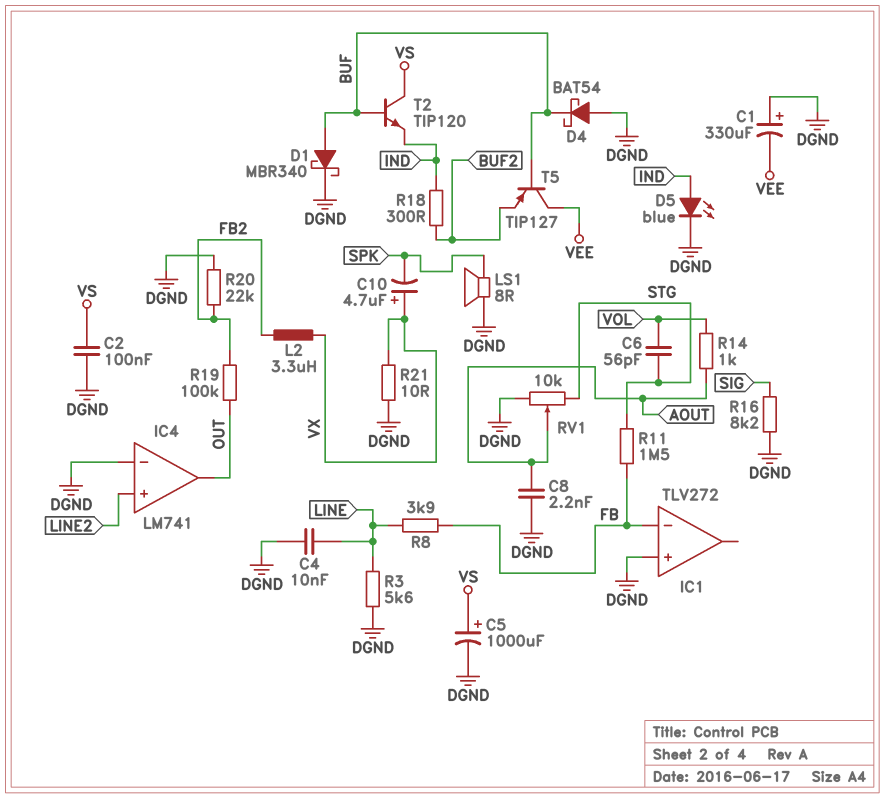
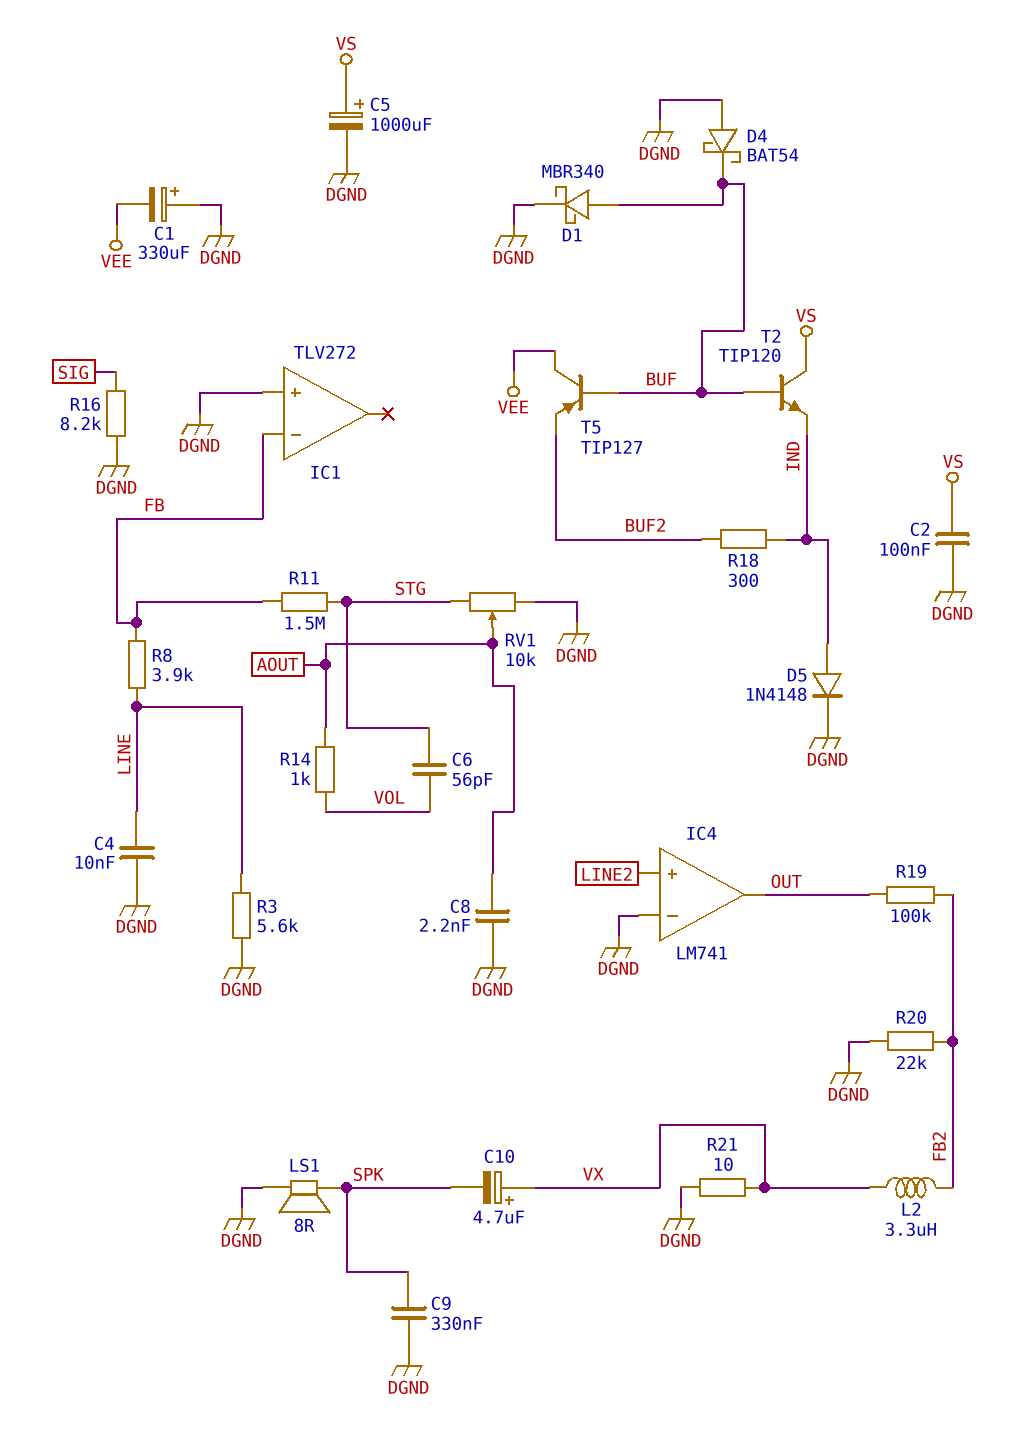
C9: none -> 330nF (DGND, SPK)
D5: LED blue (A IND, K DGND) -> diode 1N4148 (A IND, K DGND)

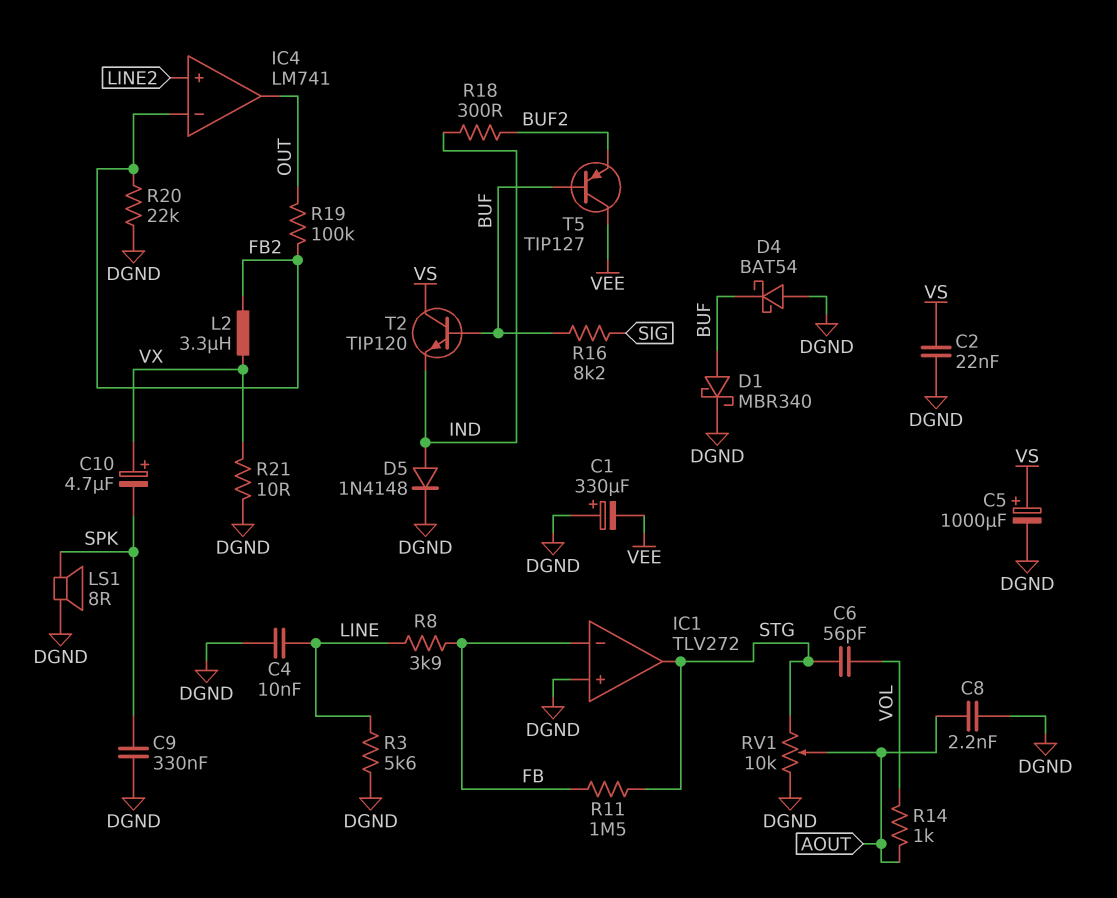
C2: 100nF (DGND, VS) -> 22nF (DGND, VS)
IC1 pin out: none -> STG
IC4 pin in-: DGND -> FB2
R16: 8.2k (DGND, SIG) -> 8.2k (BUF, SIG)

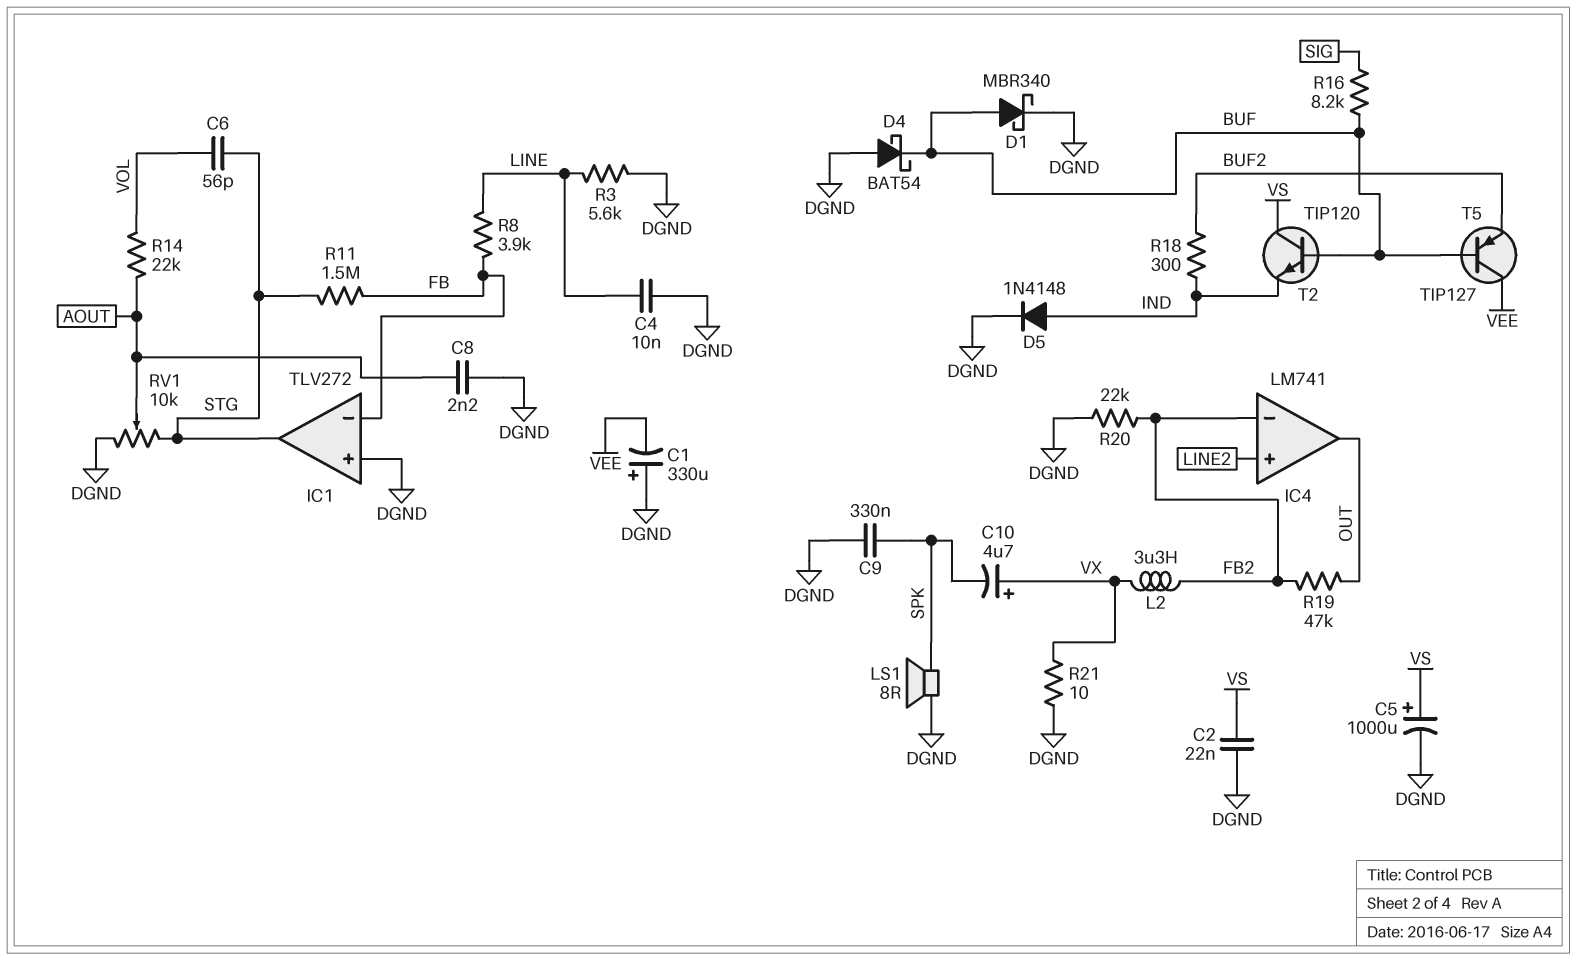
R14: 1k (AOUT, VOL) -> 22k (AOUT, VOL)
R19: 100k (FB2, OUT) -> 47k (FB2, OUT)

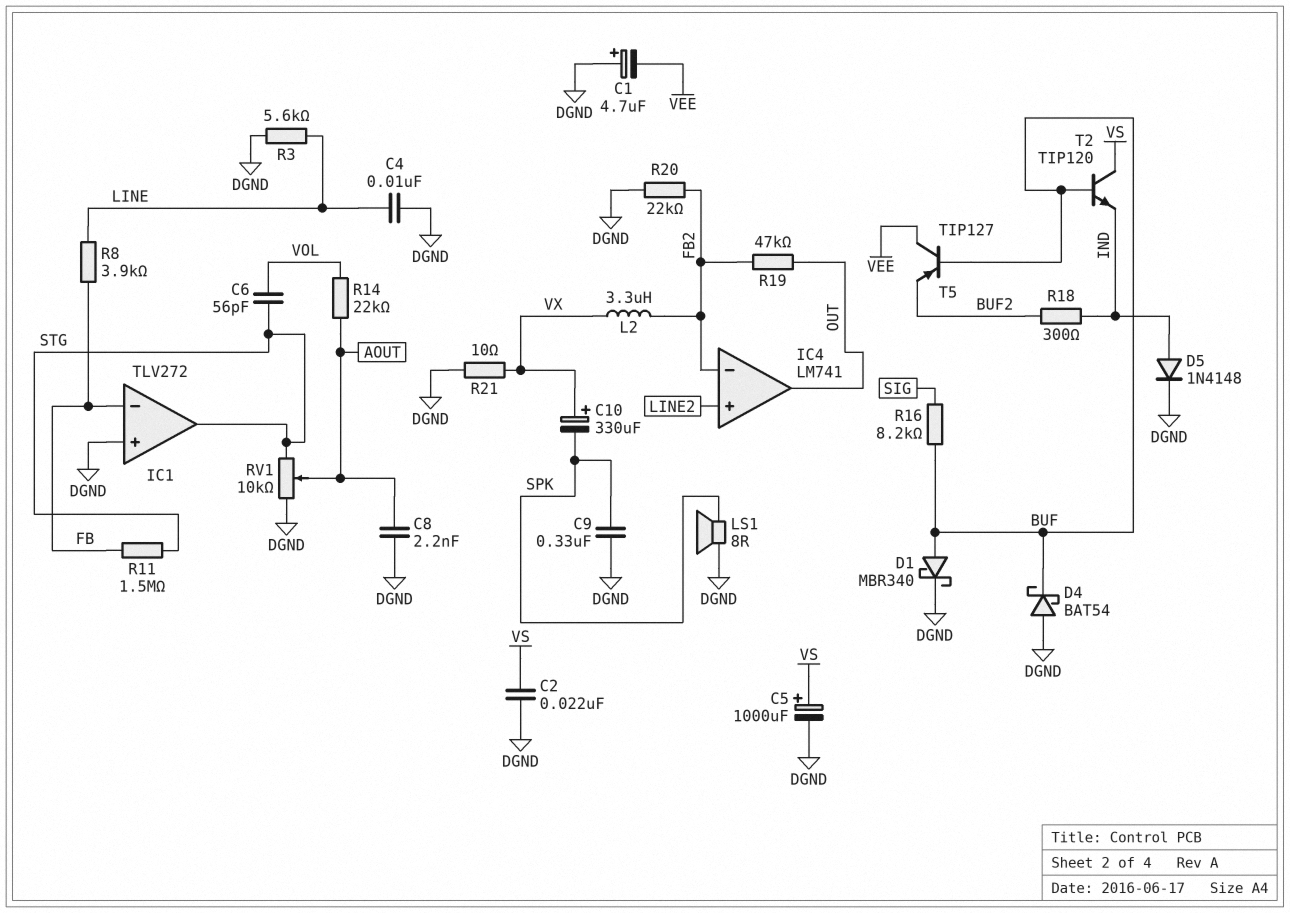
C1: 330uF (plus DGND, minus VEE) -> 4.7uF (plus DGND, minus VEE)
C10: 4.7uF (plus VX, minus SPK) -> 330uF (plus VX, minus SPK)

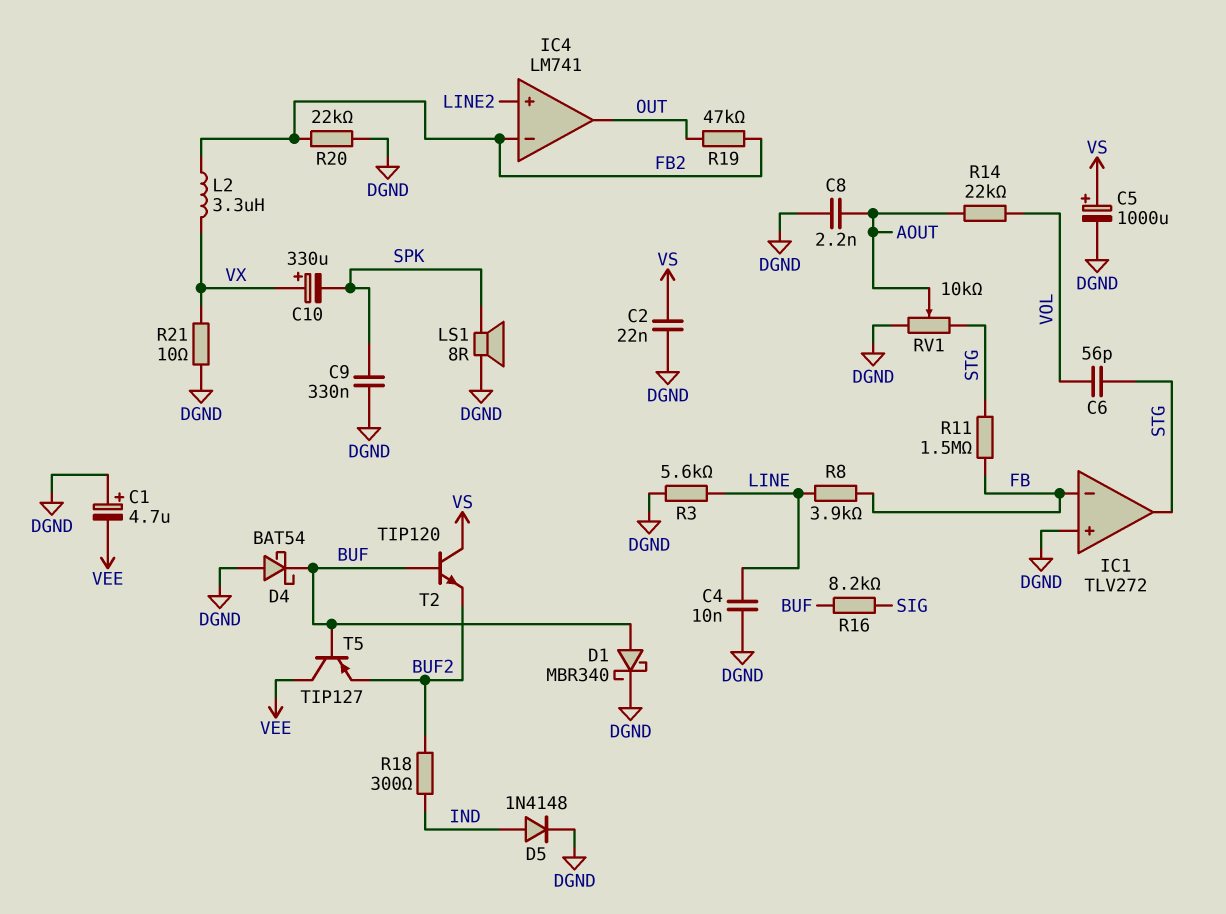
T2: NPN TIP120 (B BUF, C VS, E IND) -> NPN TIP120 (B BUF, C VS, E BUF2)

